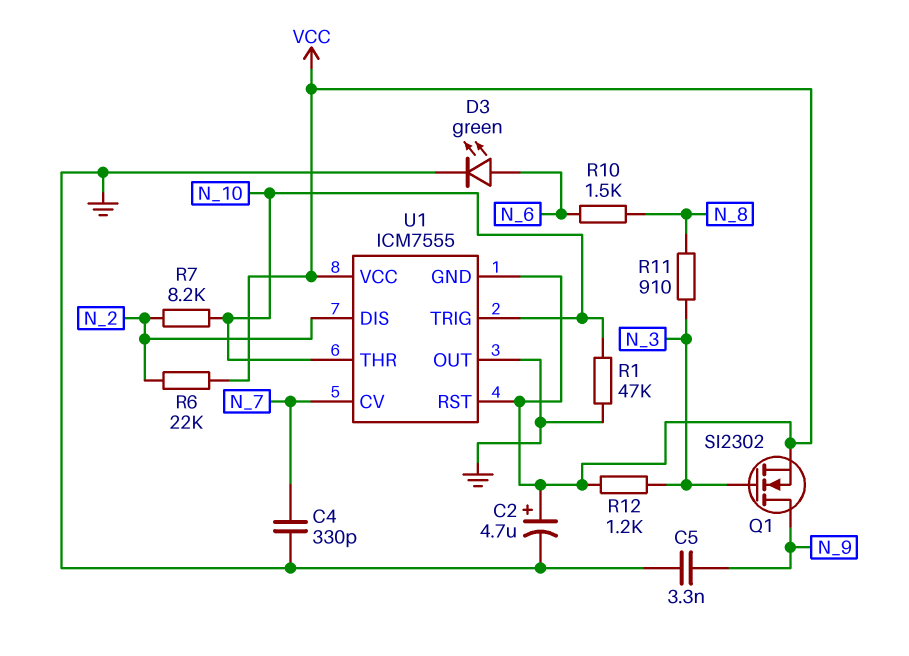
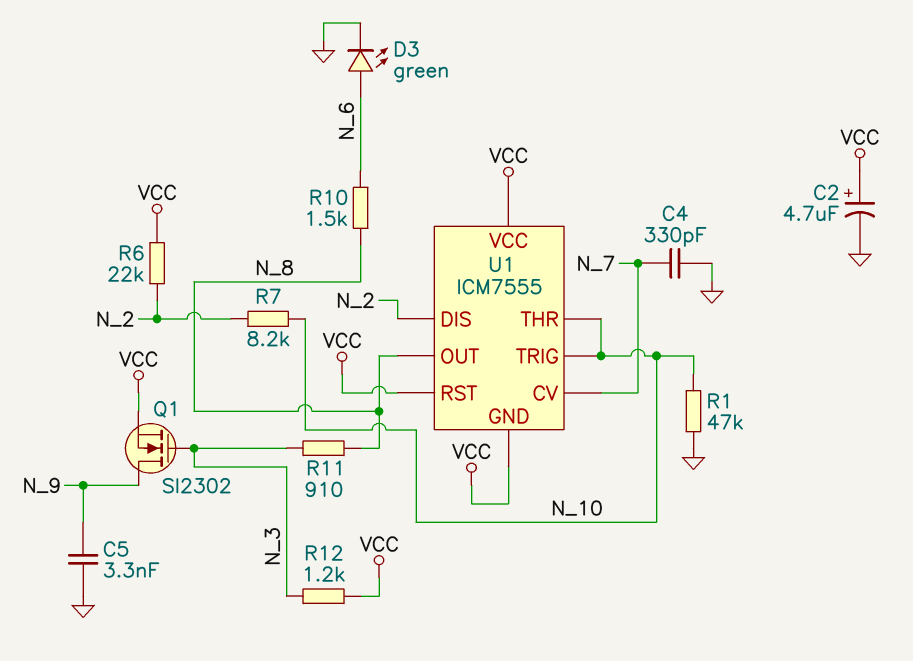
U1 pin OUT: GND -> N_8

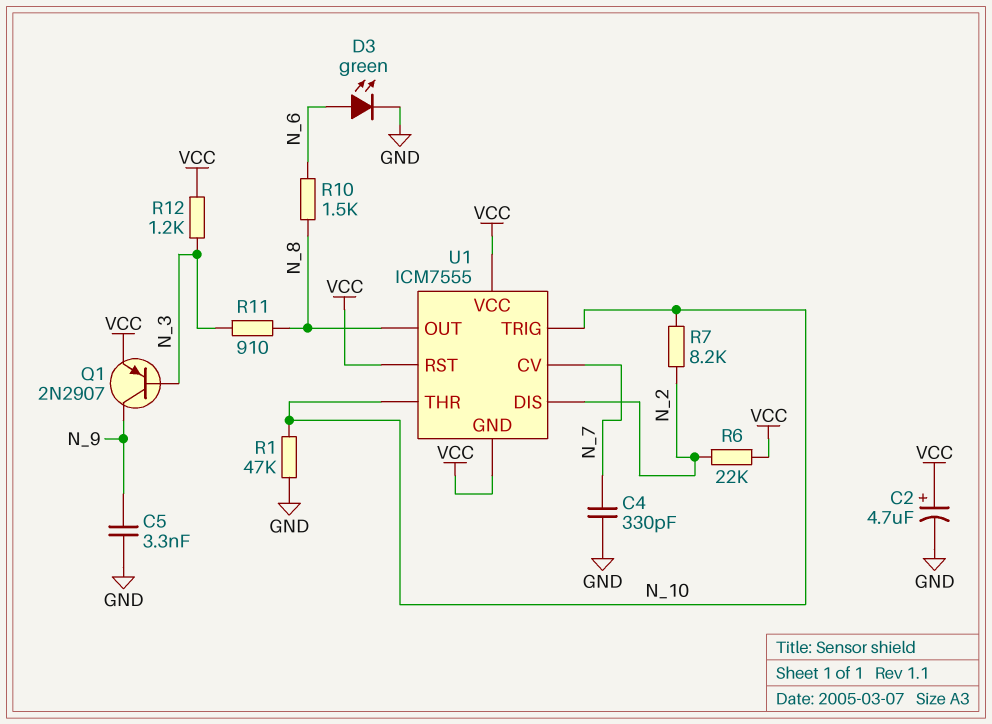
Q1: NMOS SI2302 (G N_3, D N_9, S VCC) -> PNP 2N2907 (B N_3, C N_9, E VCC)

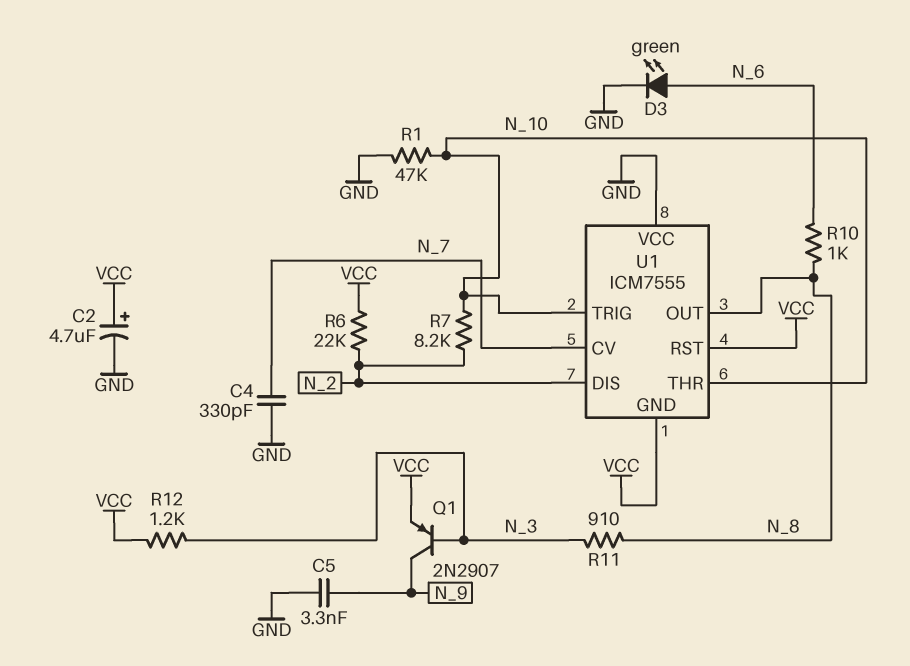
R10: 1.5k (N_6, N_8) -> 1k (N_6, N_8)
U1 pin VCC: VCC -> GND

